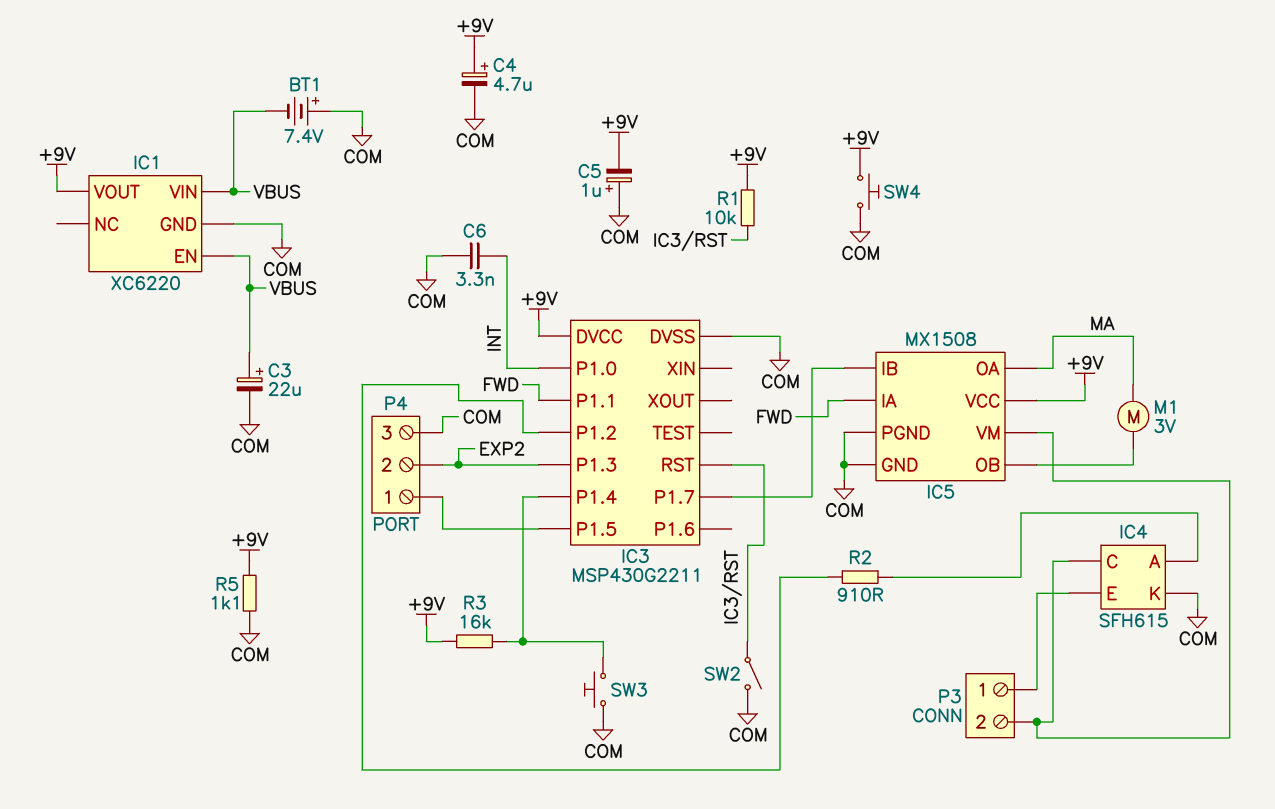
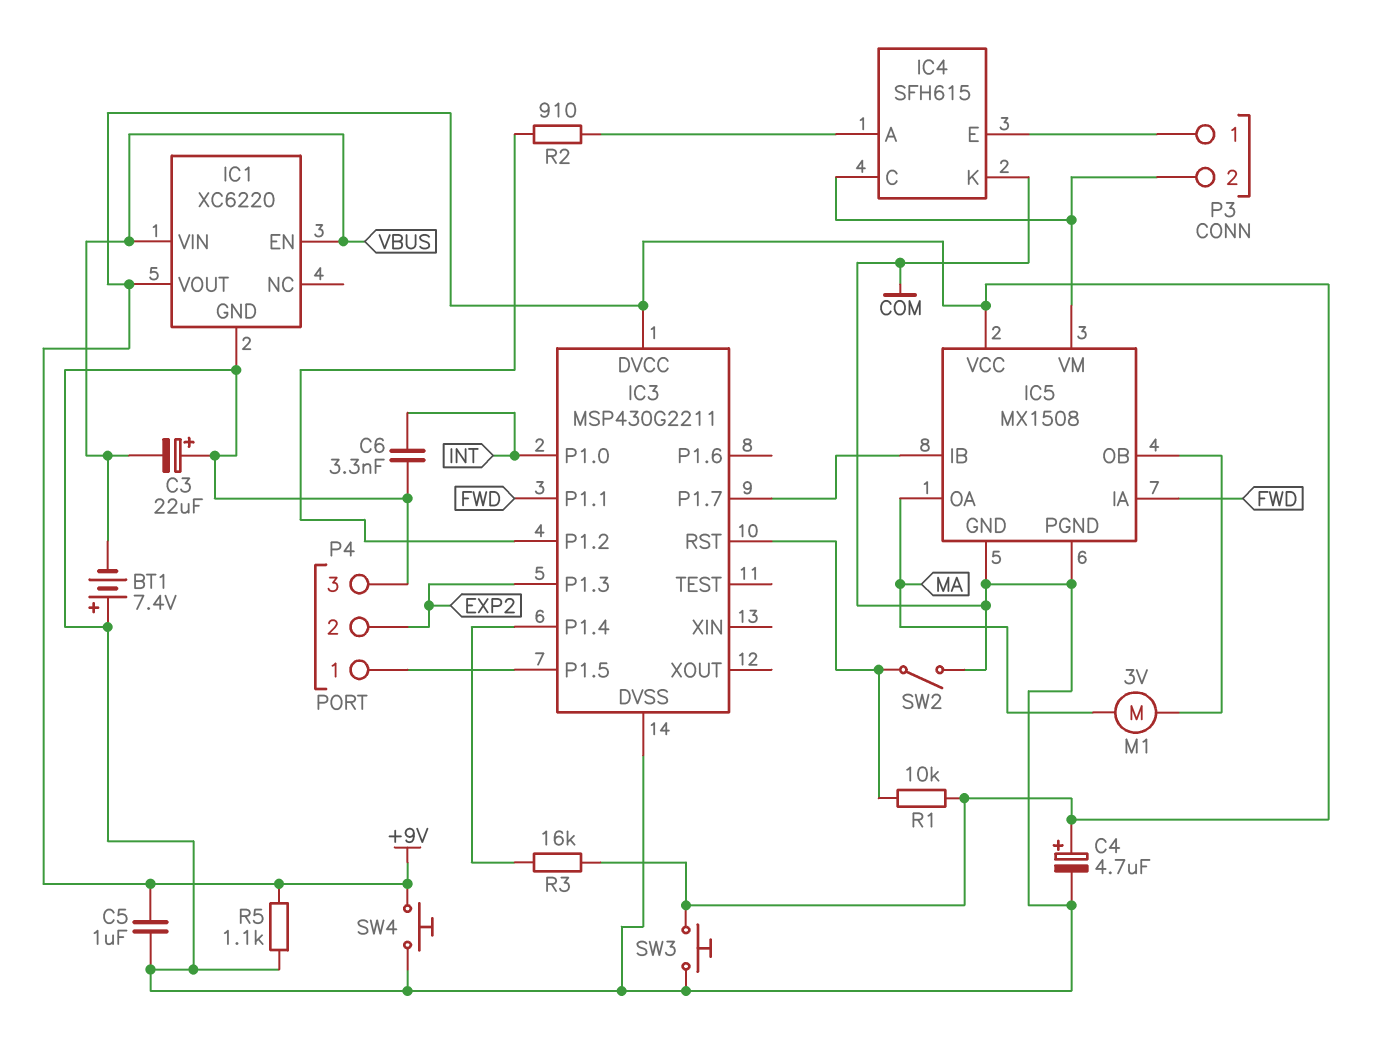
C3: 22uF (plus VBUS, minus COM) -> 22uF (plus COM, minus VBUS)
C5: 1uF (plus COM, minus +9V) -> 1uF (+9V, COM)
SW3: button (COM, IC3/P1.4) -> button (+9V, COM)

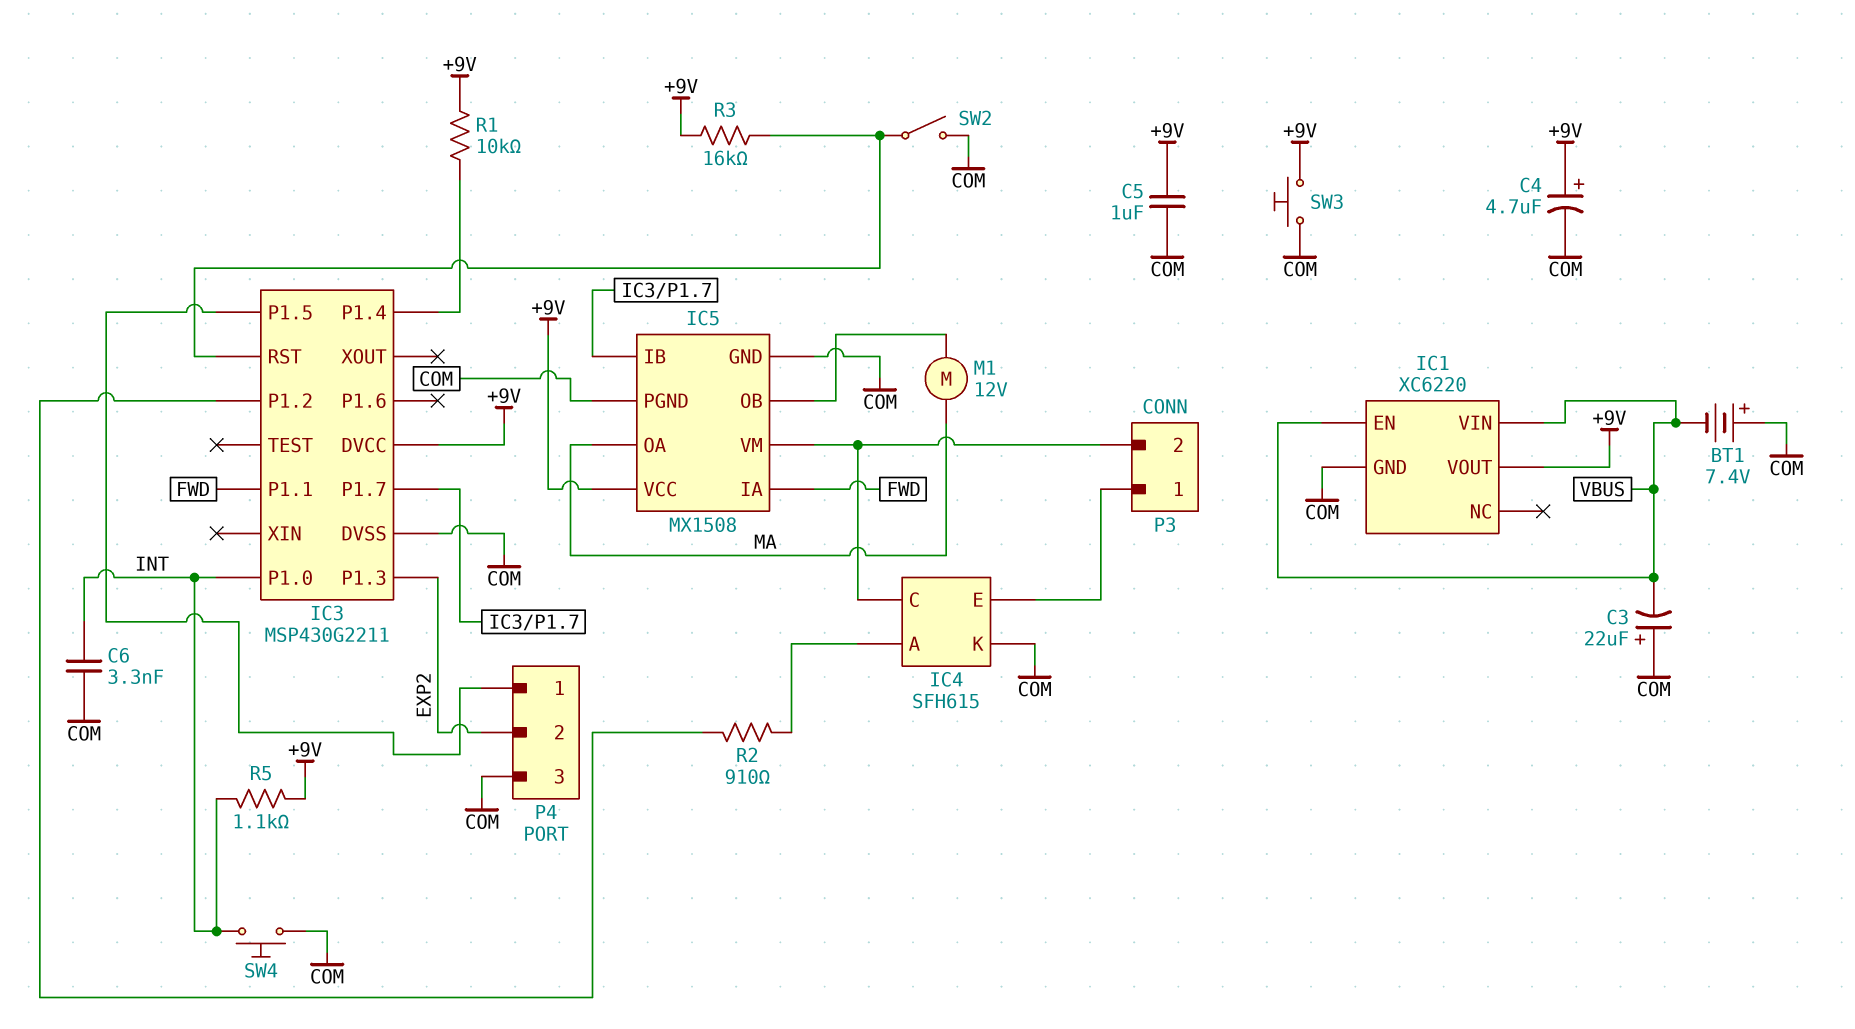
M1: motor 3V (IC5/OB, MA) -> motor 12V (IC5/OB, MA)
R1: 10k (+9V, IC3/RST) -> 10k (+9V, IC3/P1.4)
R3: 16k (+9V, IC3/P1.4) -> 16k (+9V, IC3/RST)
R5: 1.1k (+9V, COM) -> 1.1k (+9V, INT)
SW4: button (+9V, COM) -> button (COM, INT)

